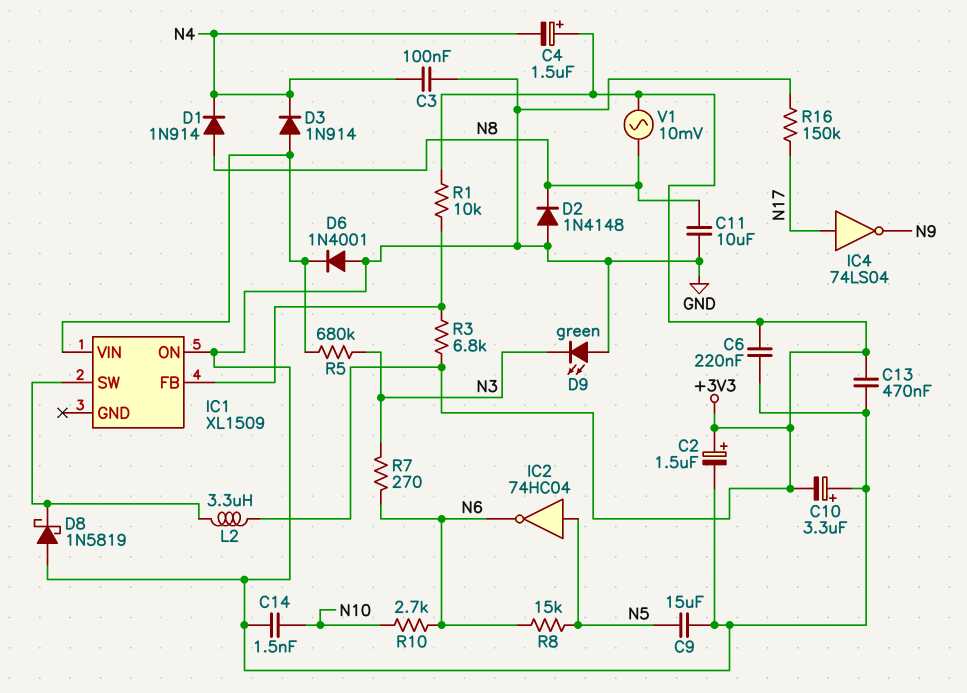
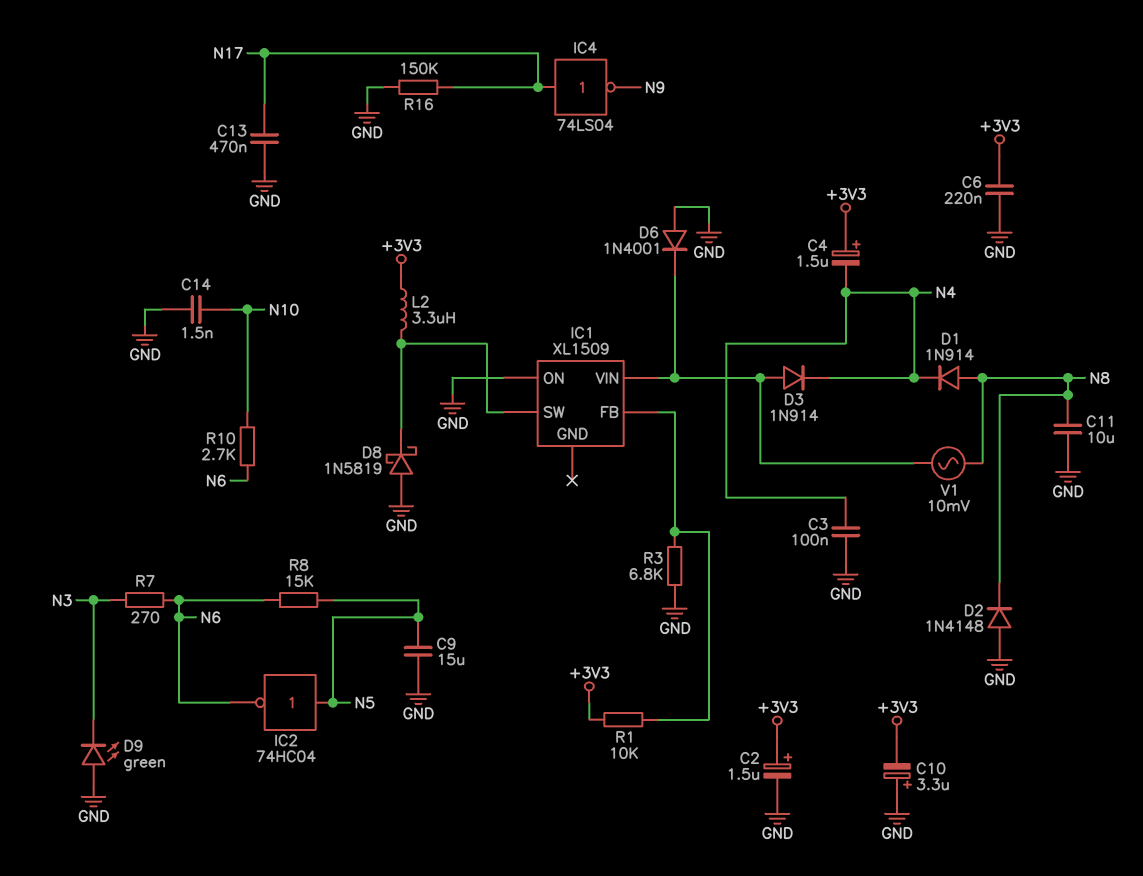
C13: 470nF (+3V3, GND) -> 470nF (GND, N17)
R3: 6.8k (+3V3, IC1/FB) -> 6.8k (GND, IC1/FB)
R5: 680k (IC1/VIN, N3) -> none
V1: AC 10mV (+3V3, N8) -> AC 10mV (IC1/VIN, N8)

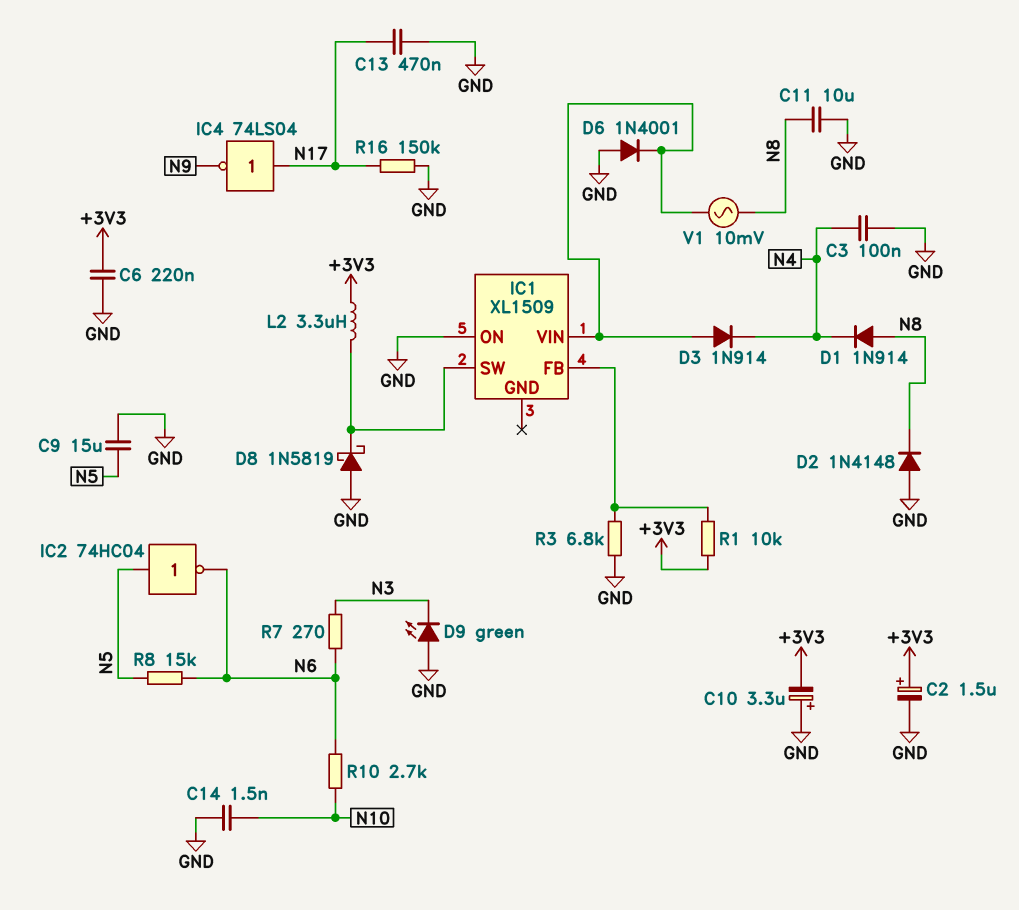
C4: 1.5uF (plus +3V3, minus N4) -> none

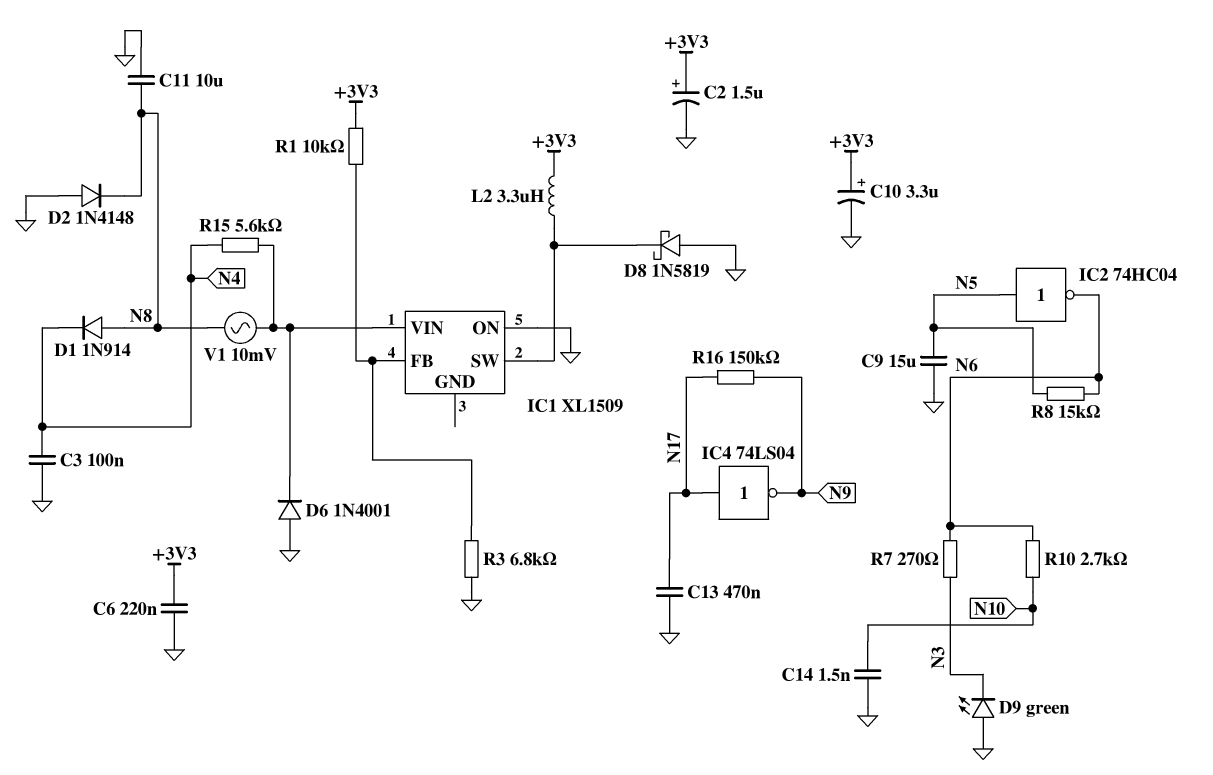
C10: 3.3uF (plus GND, minus +3V3) -> 3.3uF (plus +3V3, minus GND)
D3: diode 1N914 (A IC1/VIN, K N4) -> none
R15: none -> 5.6k (IC1/VIN, N4)
R16: 150k (GND, N17) -> 150k (N9, N17)

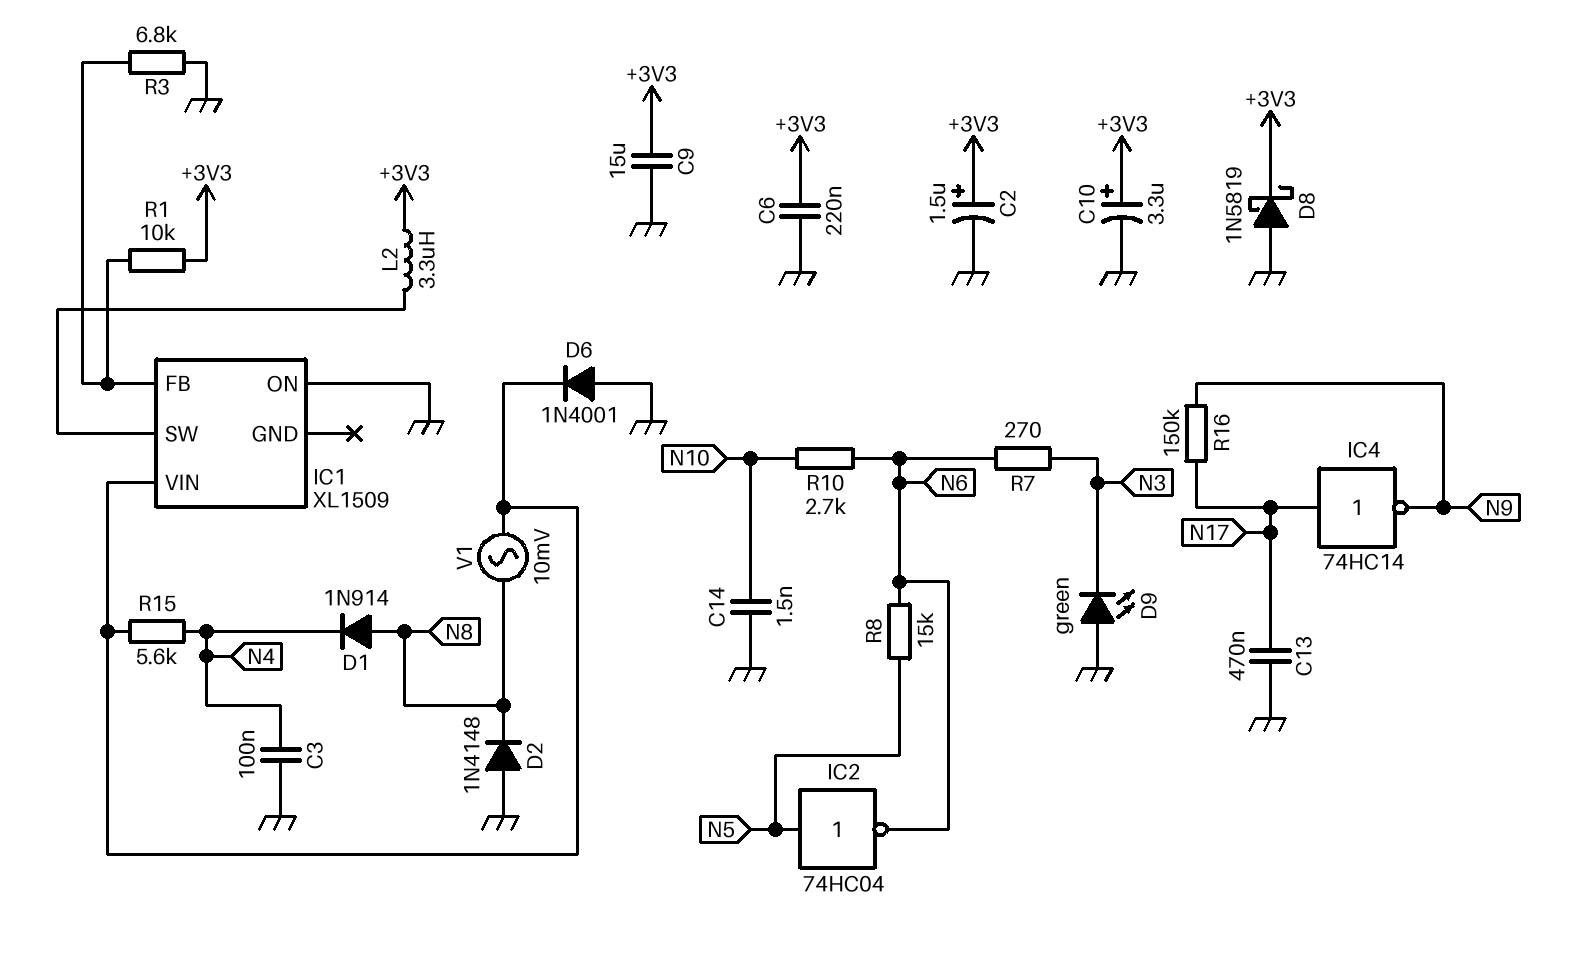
C9: 15uF (GND, N5) -> 15uF (+3V3, GND)
C11: 10uF (GND, N8) -> none
D8: schottky 1N5819 (A GND, K IC1/SW) -> schottky 1N5819 (A GND, K +3V3)
IC4: NOT 74LS04 (in N17, out N9) -> NOT 74HC14 (in N17, out N9)

